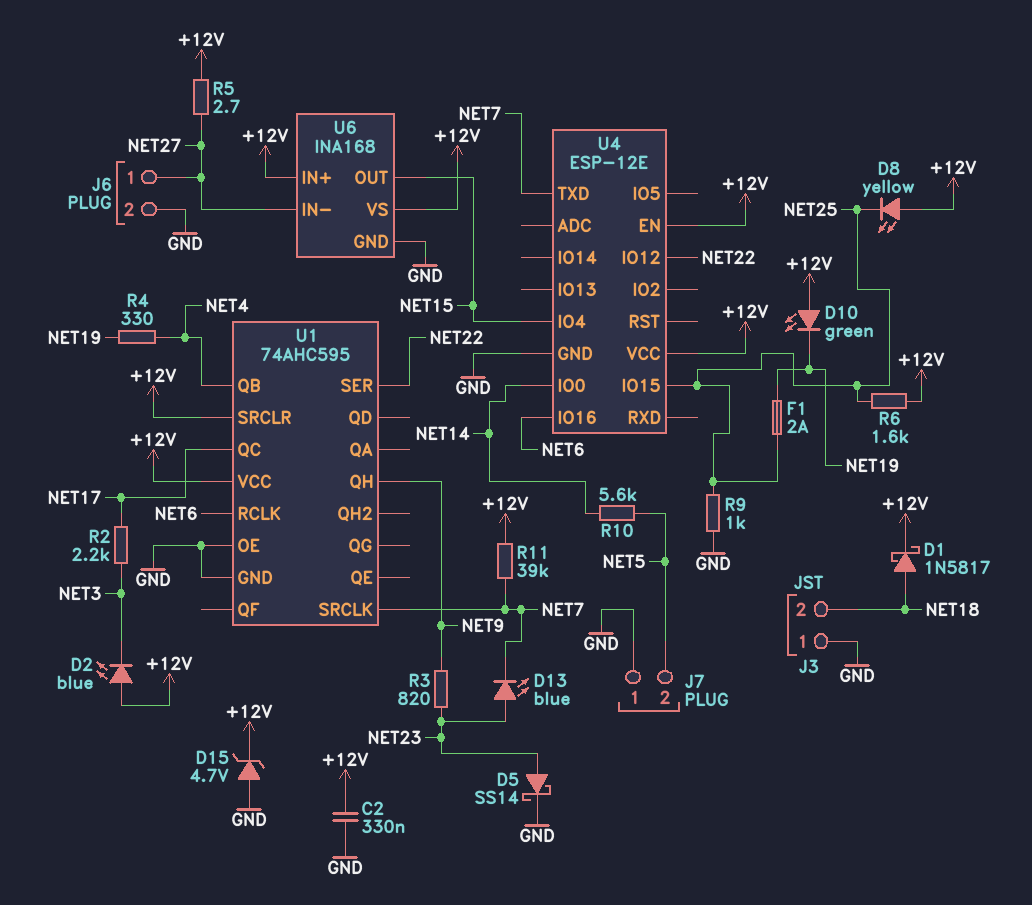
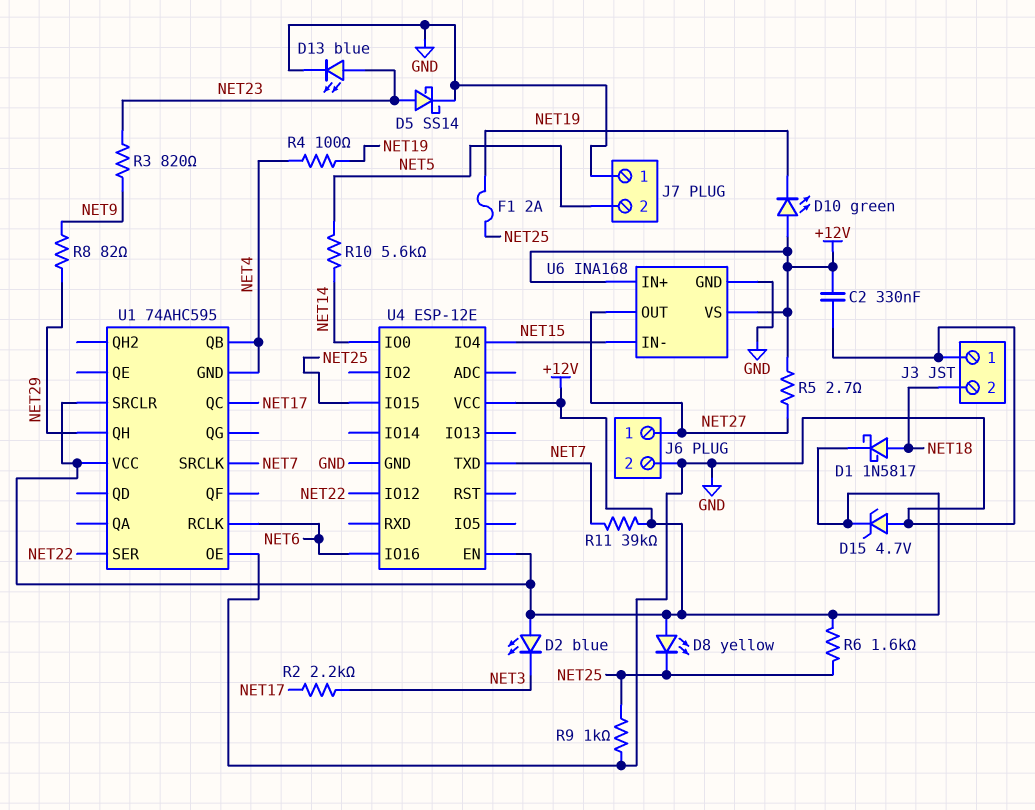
D13: LED blue (A NET23, K NET7) -> LED blue (A NET23, K GND)
R4: 330 (NET4, NET19) -> 100 (NET4, NET19)
R8: none -> 82 (NET9, NET29)
U1 pin GND: GND -> NET4
U1 pin QH: NET9 -> NET29
U6 pin IN-: NET27 -> NET15
U6 pin OUT: NET15 -> NET27

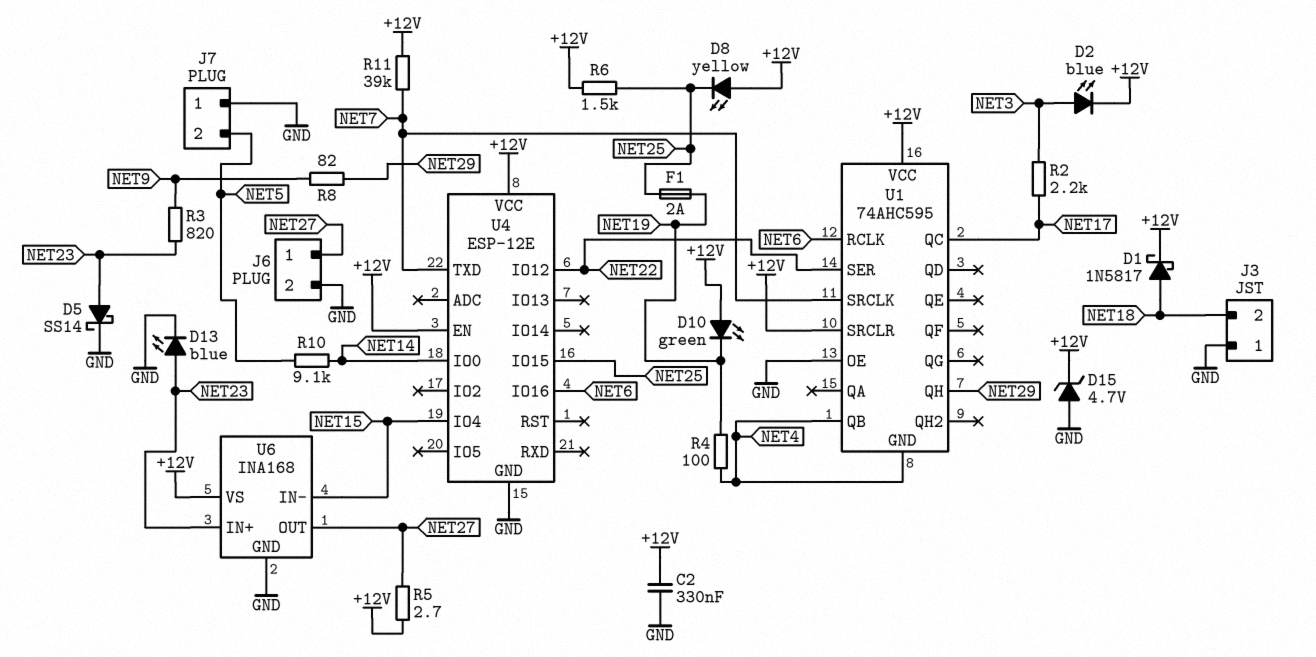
D2: LED blue (A +12V, K NET3) -> LED blue (A NET3, K +12V)
R6: 1.6k (+12V, NET25) -> 1.5k (+12V, NET25)
R9: 1k (GND, NET25) -> none
R10: 5.6k (NET5, NET14) -> 9.1k (NET5, NET14)
U6 pin IN+: +12V -> NET23

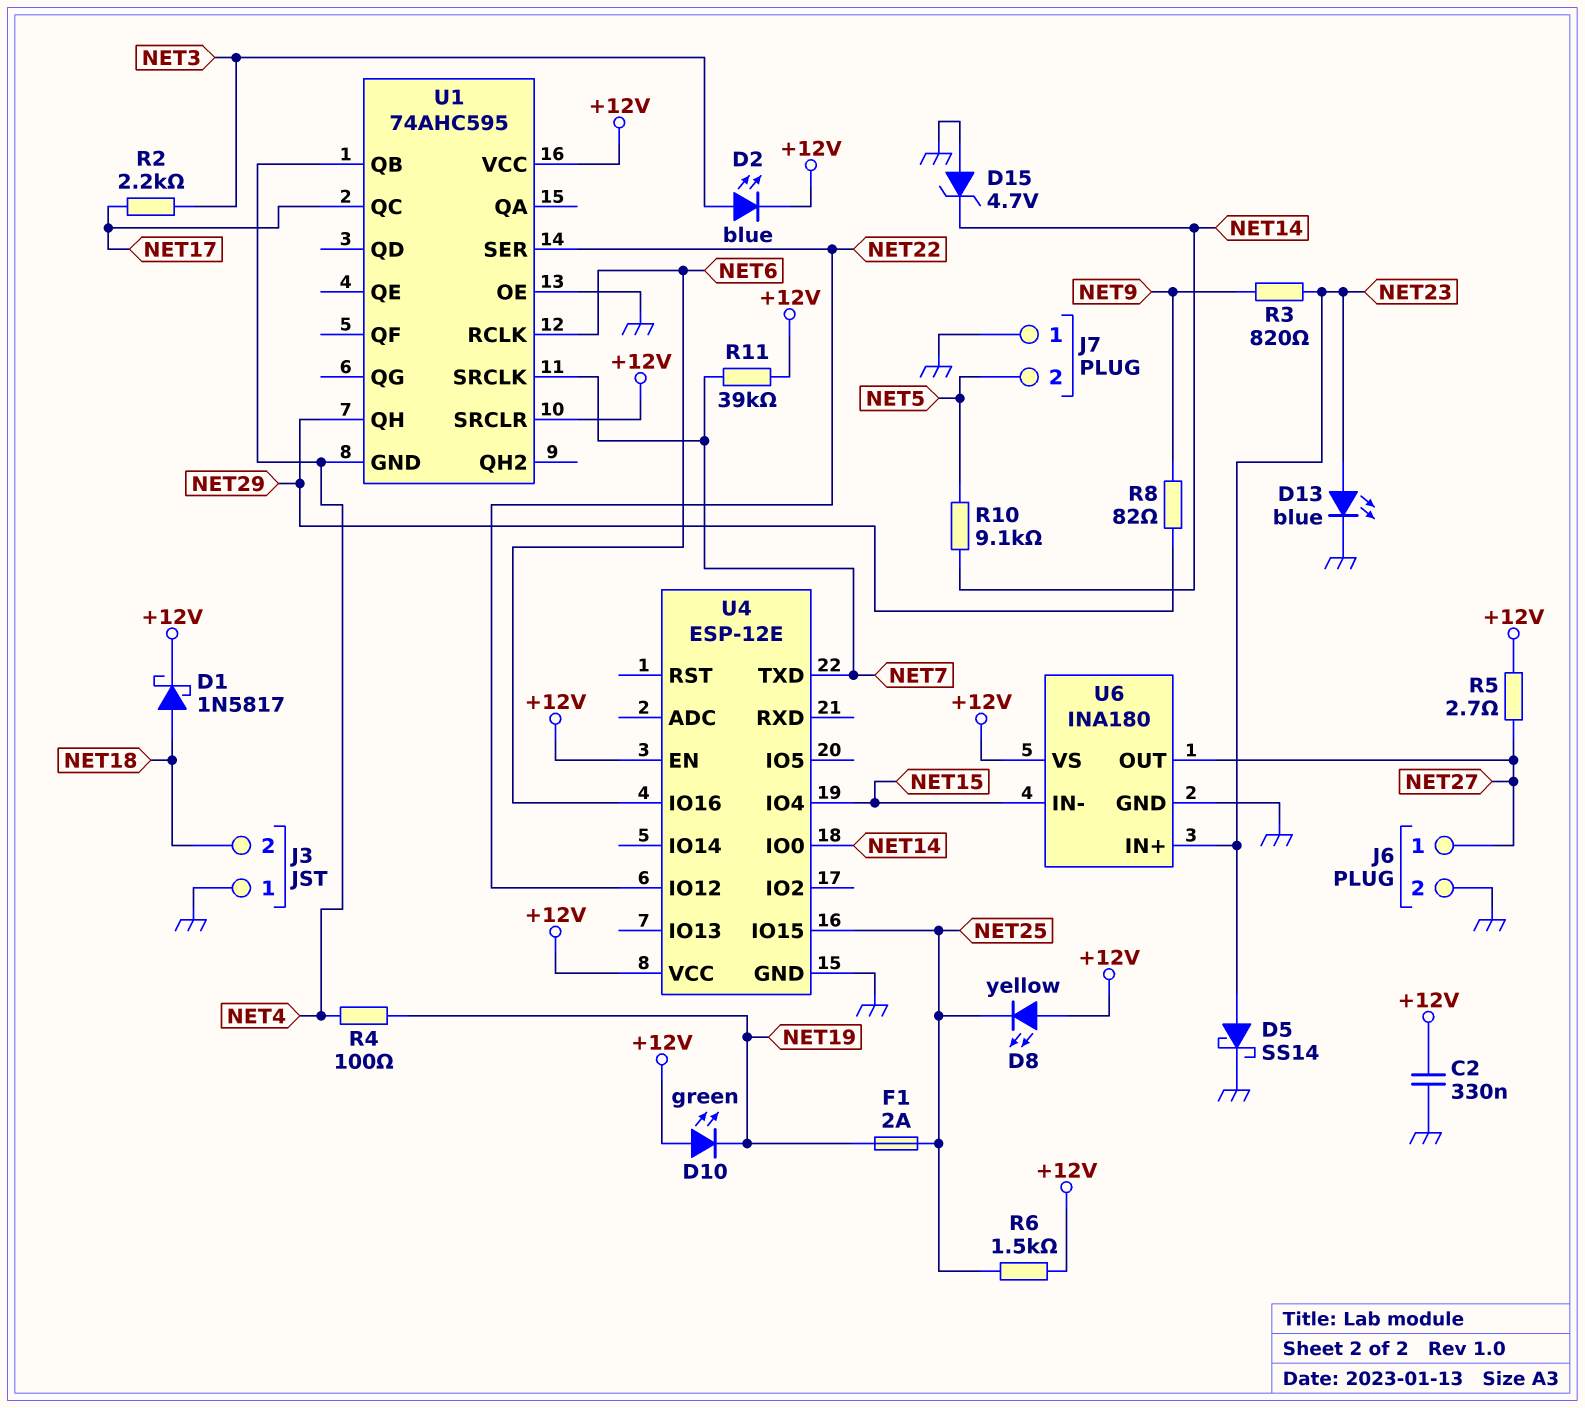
D15: zener 4.7V (A GND, K +12V) -> zener 4.7V (A GND, K NET14)
U6: INA168 -> INA180

